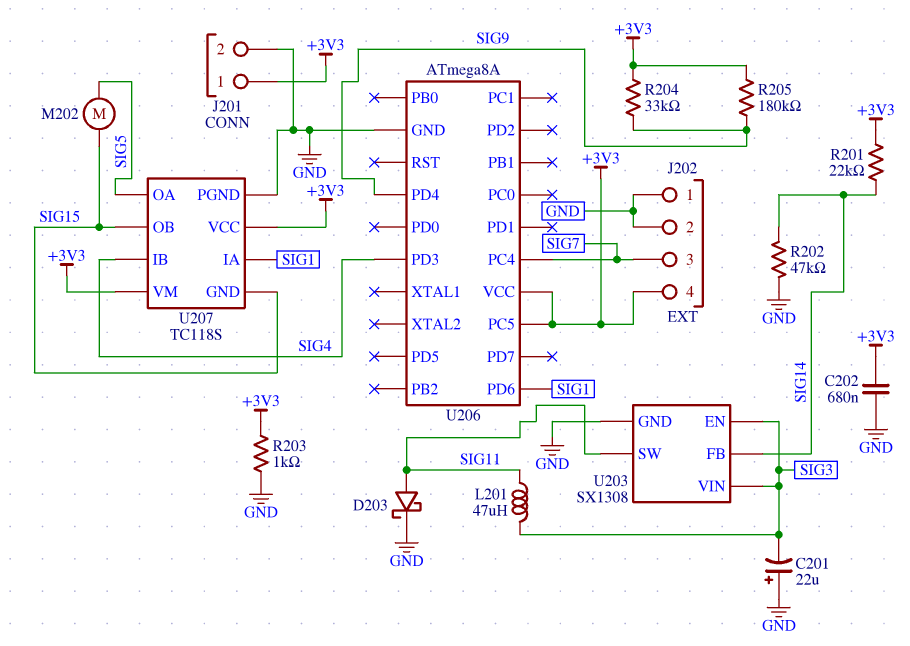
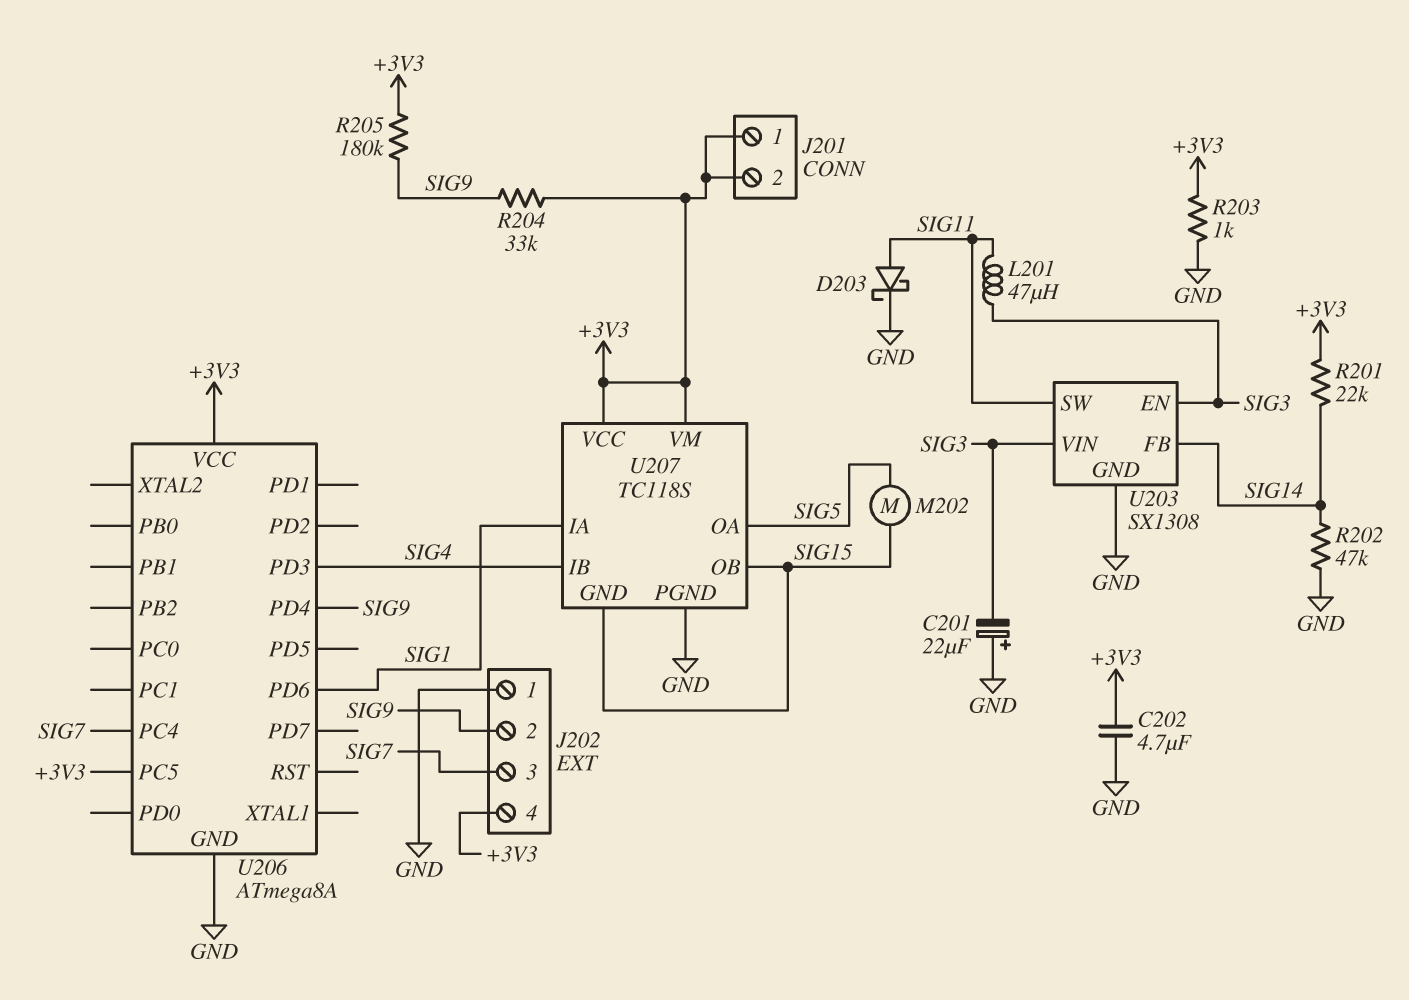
C202: 680nF (+3V3, GND) -> 4.7uF (+3V3, GND)
J201 pin 2: GND -> +3V3
J202 pin 2: GND -> SIG9

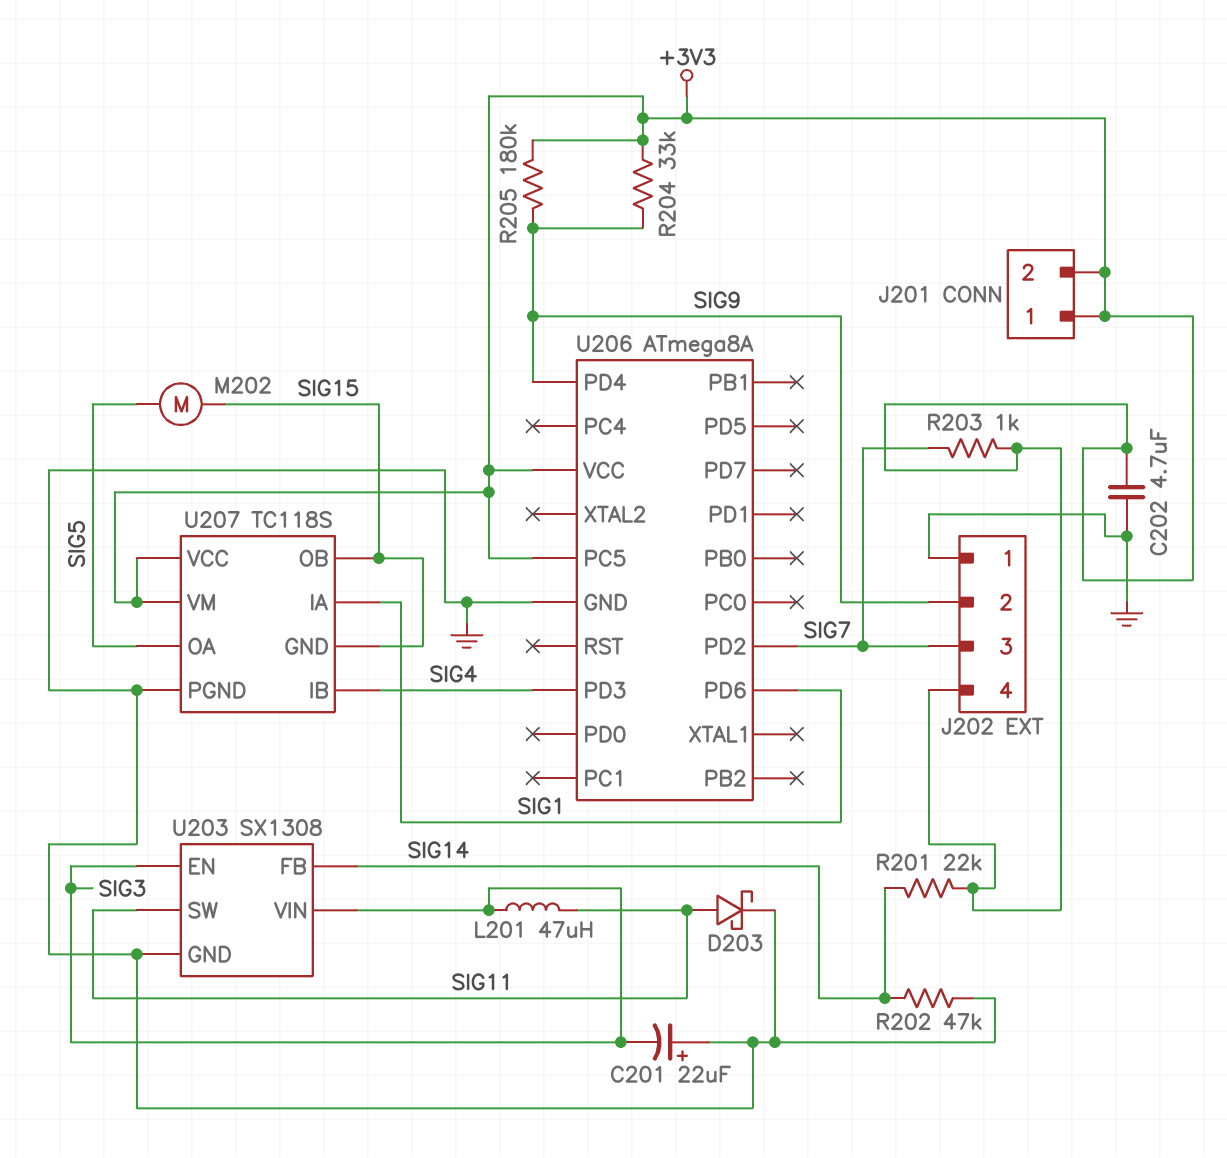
R203: 1k (+3V3, GND) -> 1k (+3V3, SIG7)
U206 pin PC4: SIG7 -> none
U206 pin PD2: none -> SIG7

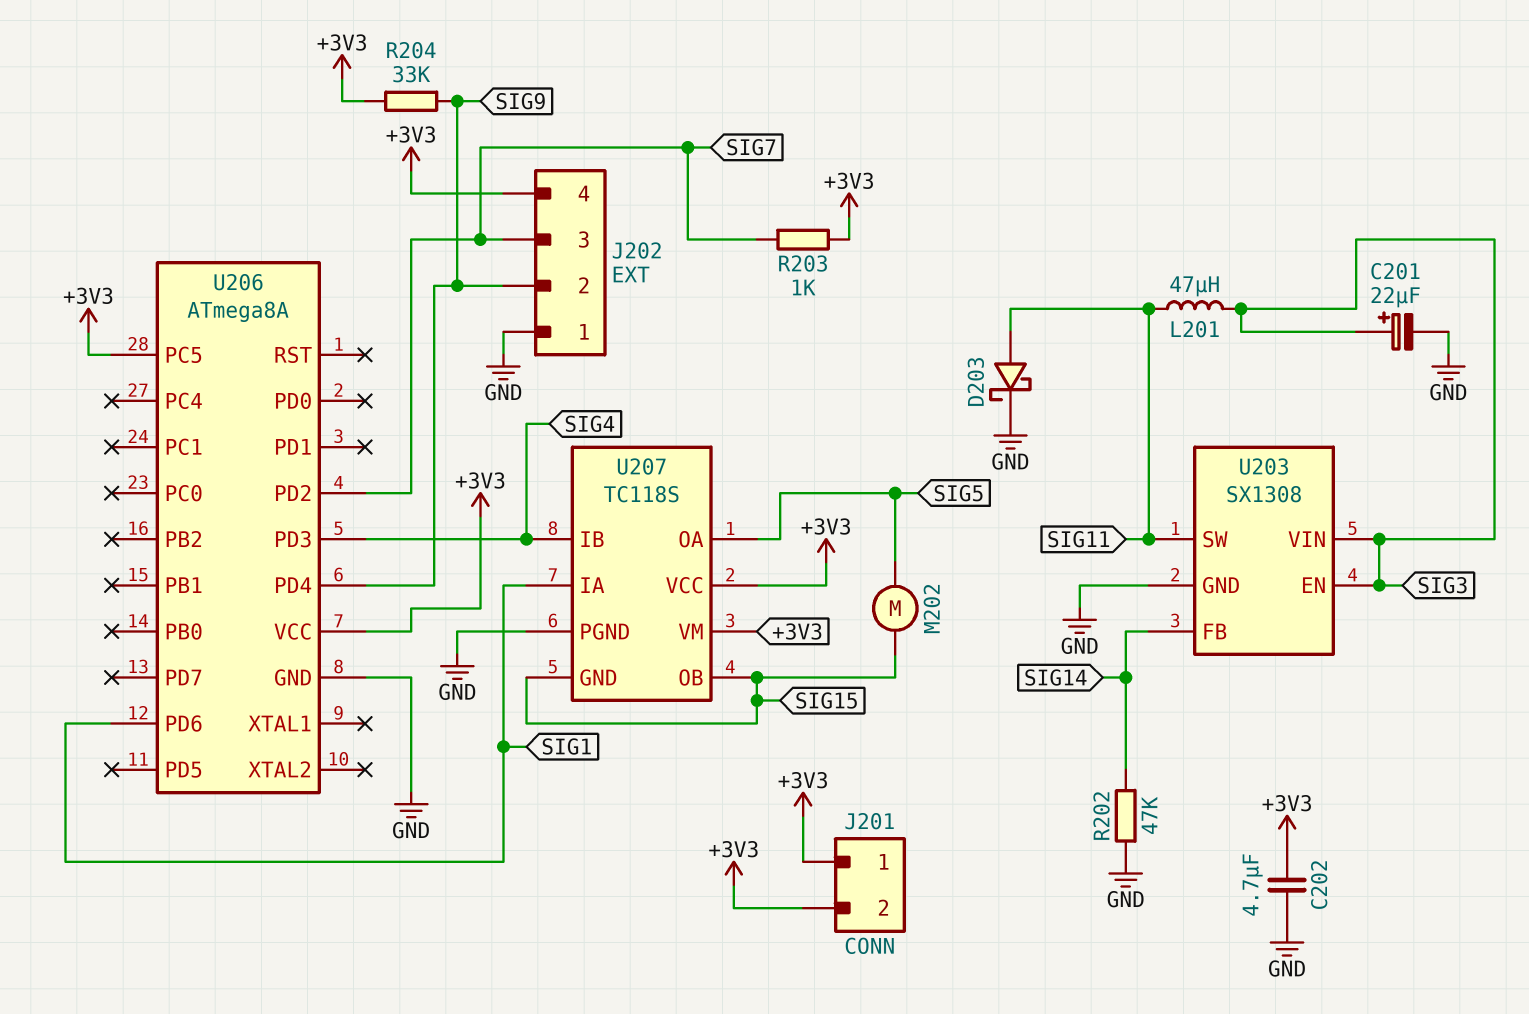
C201: 22uF (plus GND, minus SIG3) -> 22uF (plus SIG3, minus GND)
R201: 22k (+3V3, SIG14) -> none
R205: 180k (+3V3, SIG9) -> none

